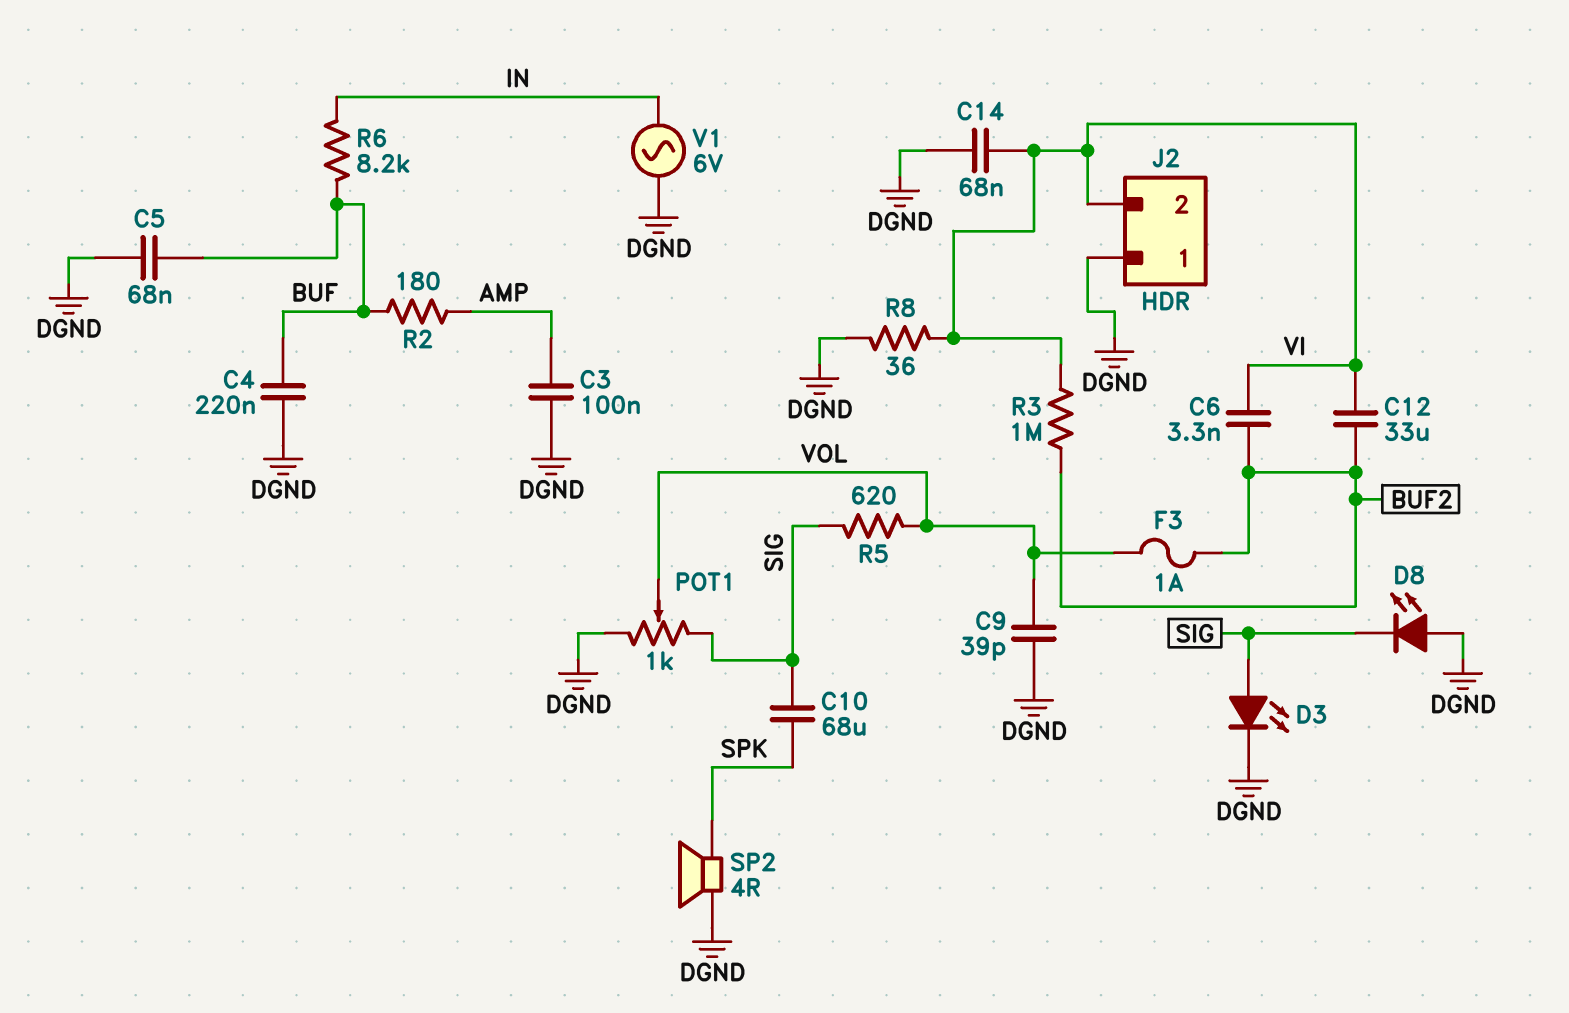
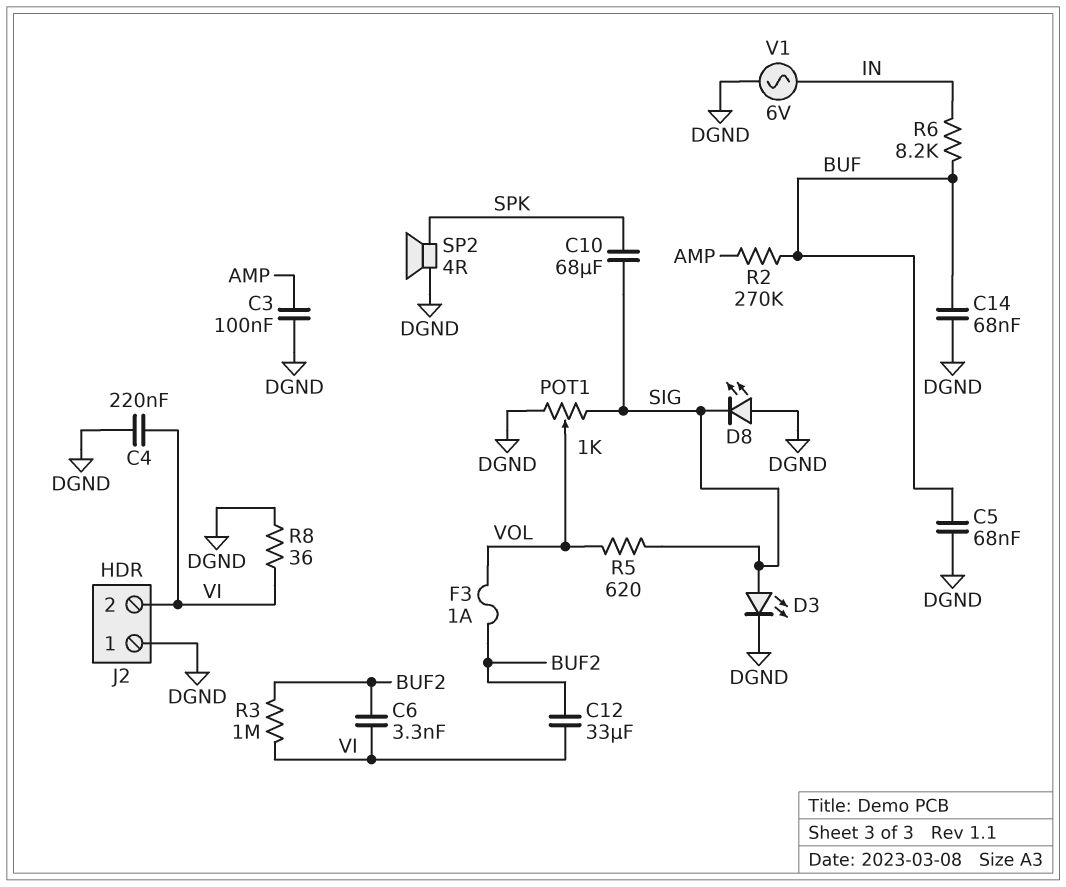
C4: 220nF (BUF, DGND) -> 220nF (DGND, VI)
C9: 39pF (DGND, VOL) -> none
C14: 68nF (DGND, VI) -> 68nF (BUF, DGND)
R2: 180 (AMP, BUF) -> 270k (AMP, BUF)

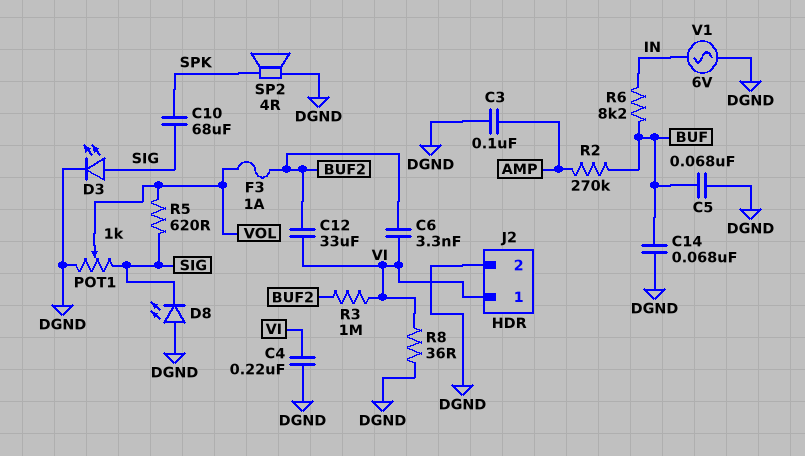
J2 pin 1: DGND -> VI
J2 pin 2: VI -> DGND

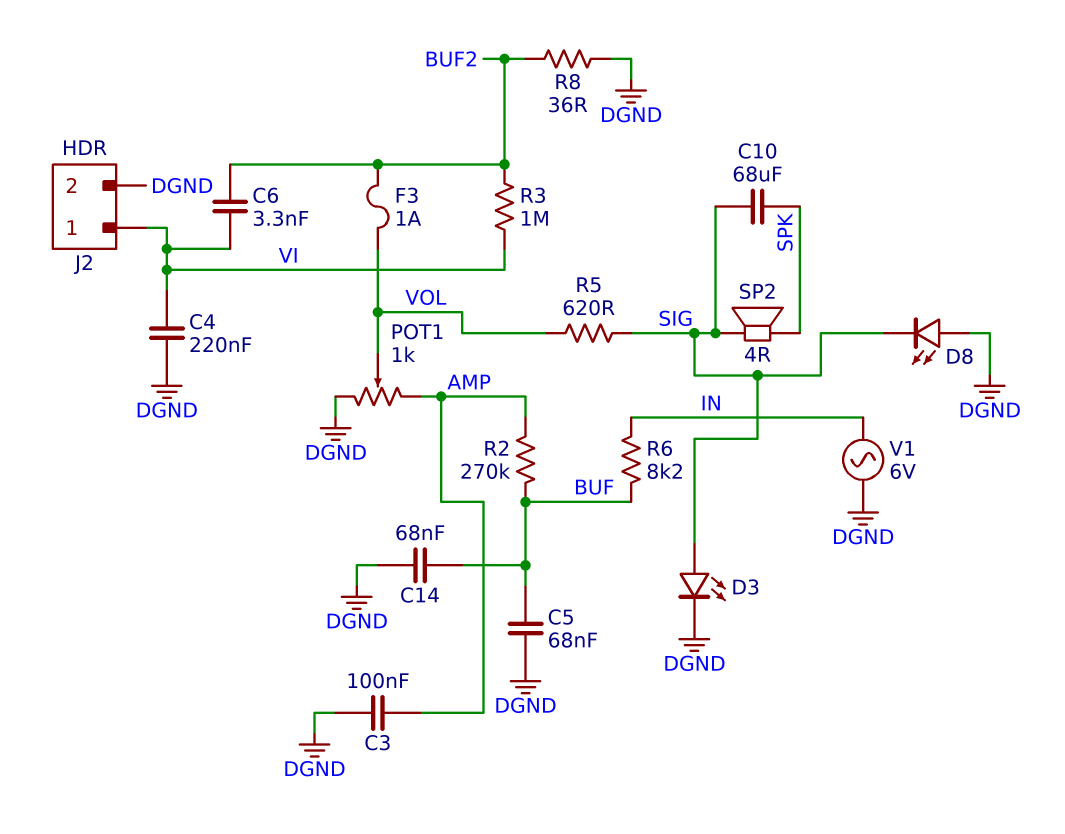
C12: 33uF (BUF2, VI) -> none
POT1: 1k (DGND, SIG, wiper VOL) -> 1k (AMP, DGND, wiper VOL)
R8: 36 (DGND, VI) -> 36 (BUF2, DGND)
SP2: speaker 4R (DGND, SPK) -> speaker 4R (SIG, SPK)

